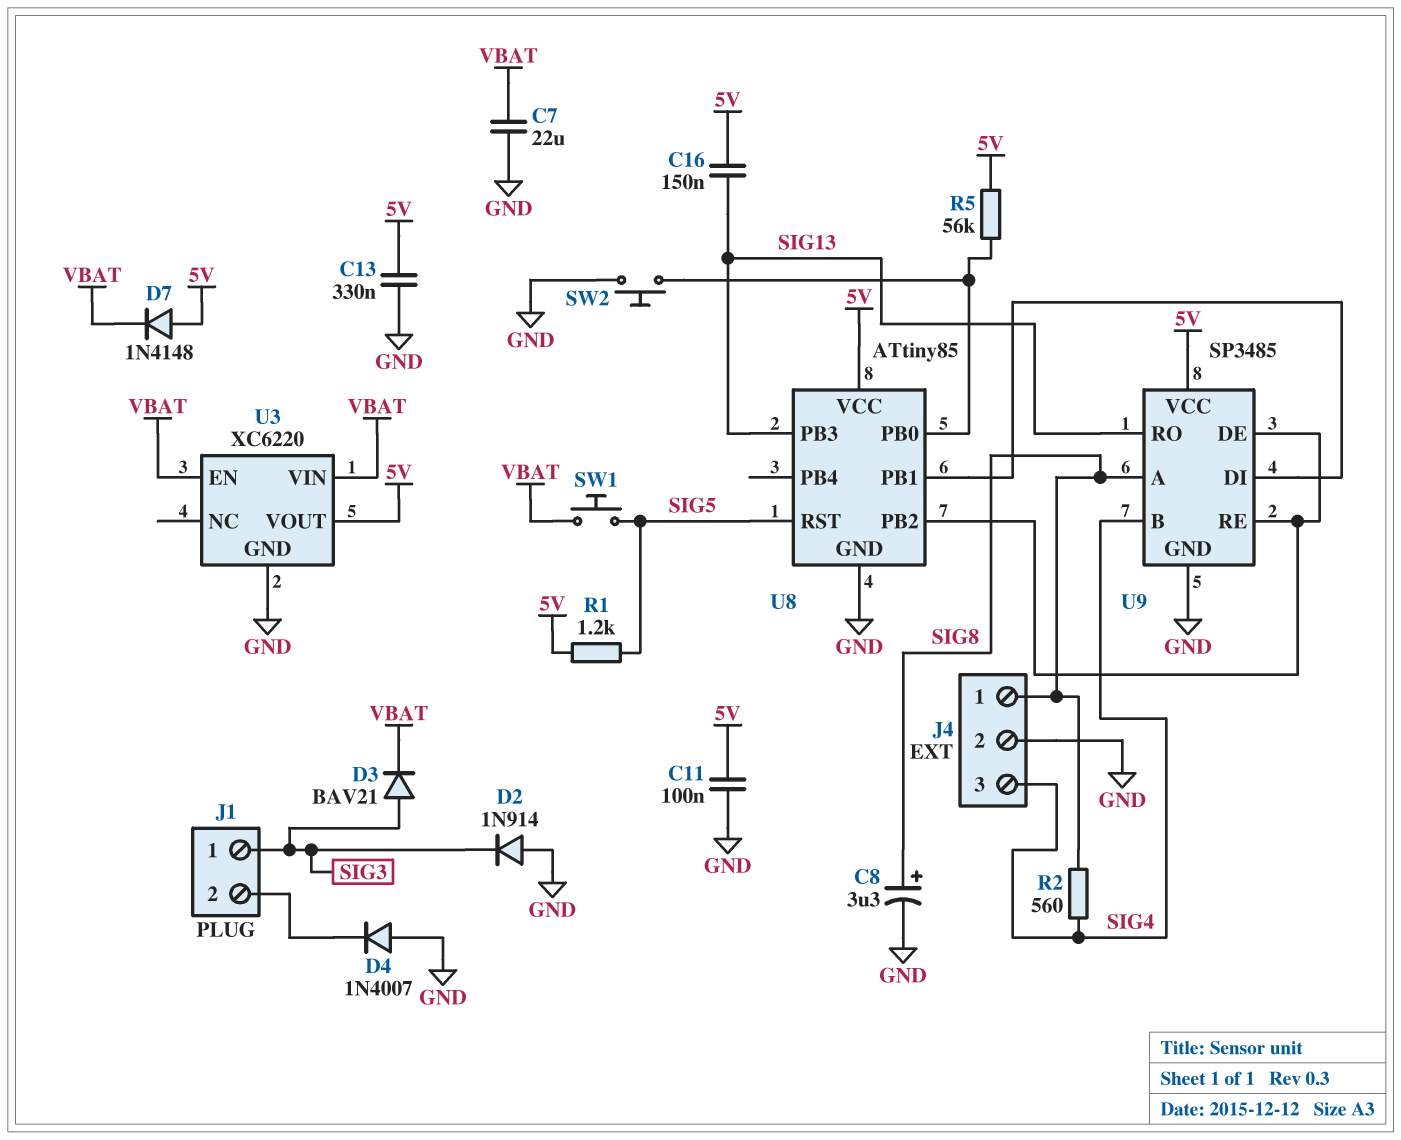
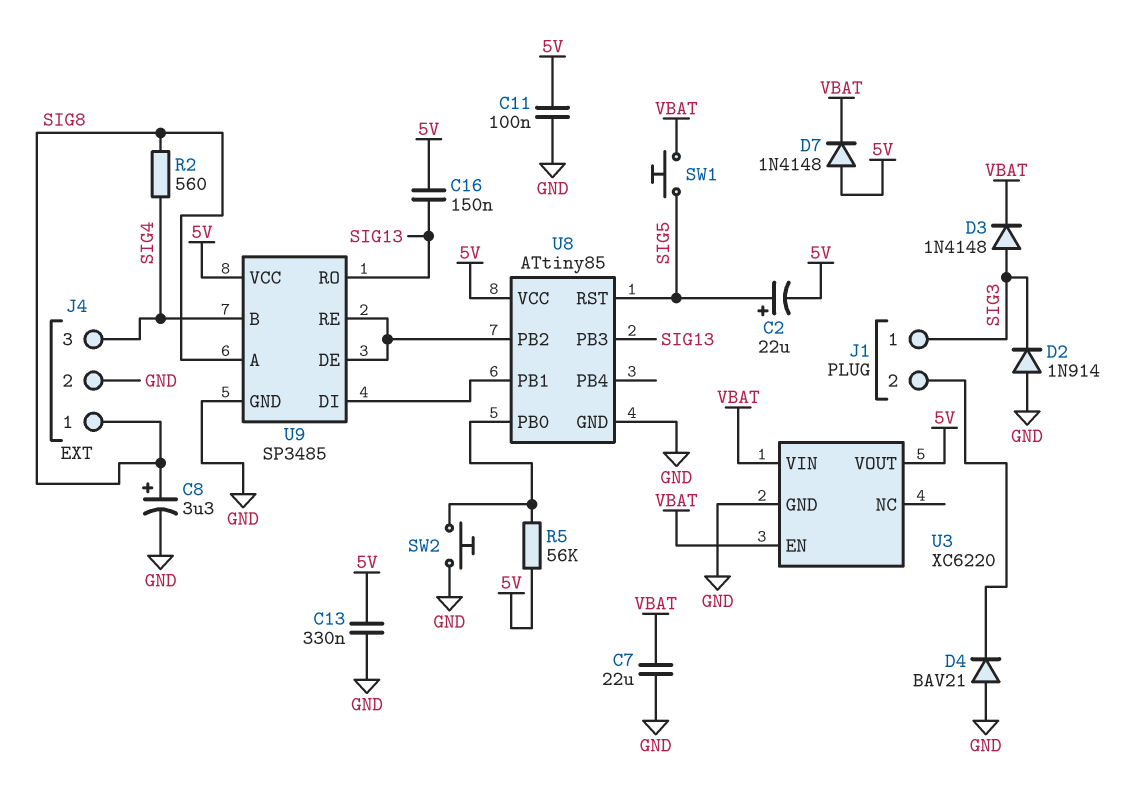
C2: none -> 22uF (plus SIG5, minus 5V)
D3: diode BAV21 (A SIG3, K VBAT) -> diode 1N4148 (A SIG3, K VBAT)
D4: diode 1N4007 (A GND, K J1/2) -> diode BAV21 (A GND, K J1/2)
R1: 1.2k (5V, SIG5) -> none

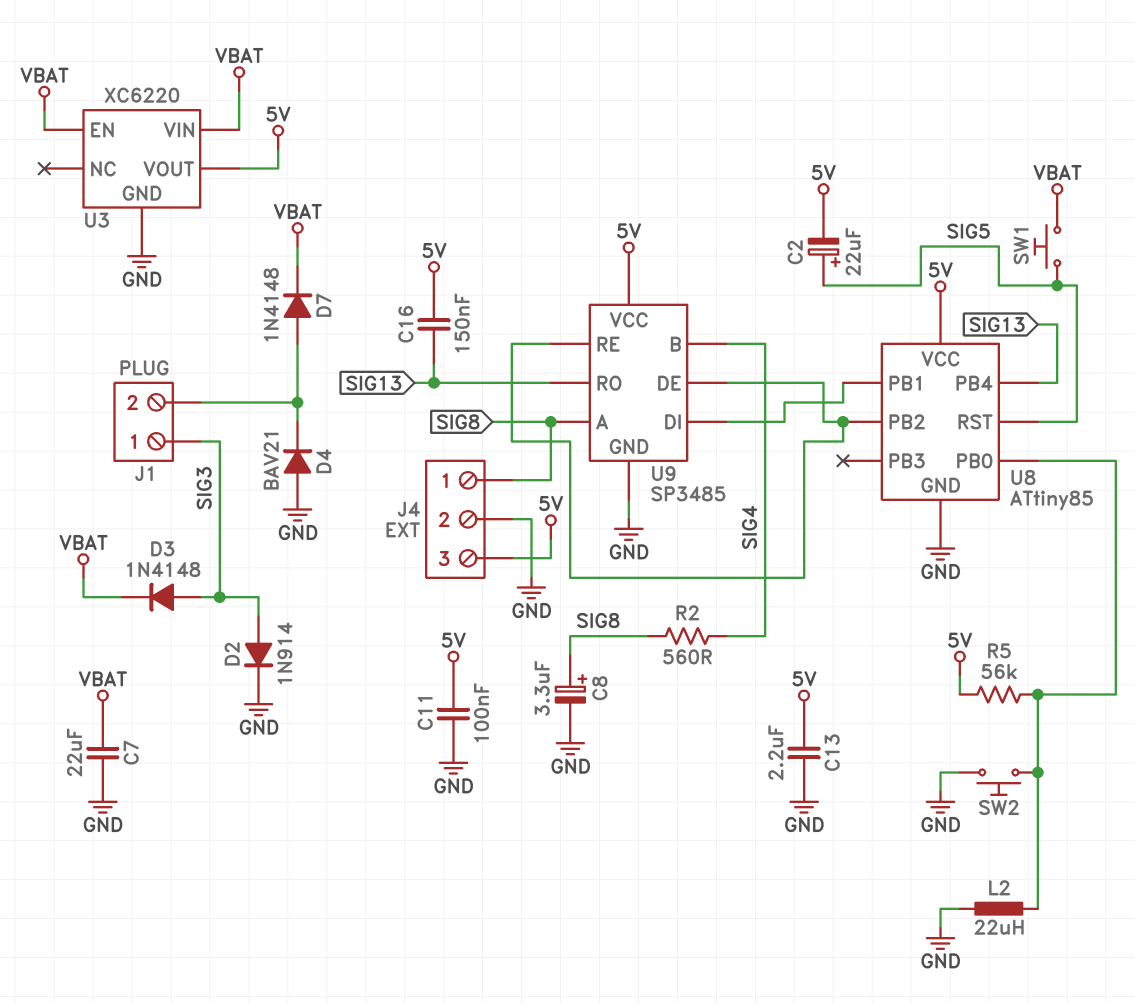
C13: 330nF (5V, GND) -> 2.2uF (5V, GND)
D2: diode 1N914 (A GND, K SIG3) -> diode 1N914 (A SIG3, K GND)
D7: diode 1N4148 (A 5V, K VBAT) -> diode 1N4148 (A J1/2, K VBAT)
J4 pin 3: SIG4 -> 5V
L2: none -> 22uH (GND, U8/PB0)
U8 pin PB3: SIG13 -> none
U8 pin PB4: none -> SIG13

